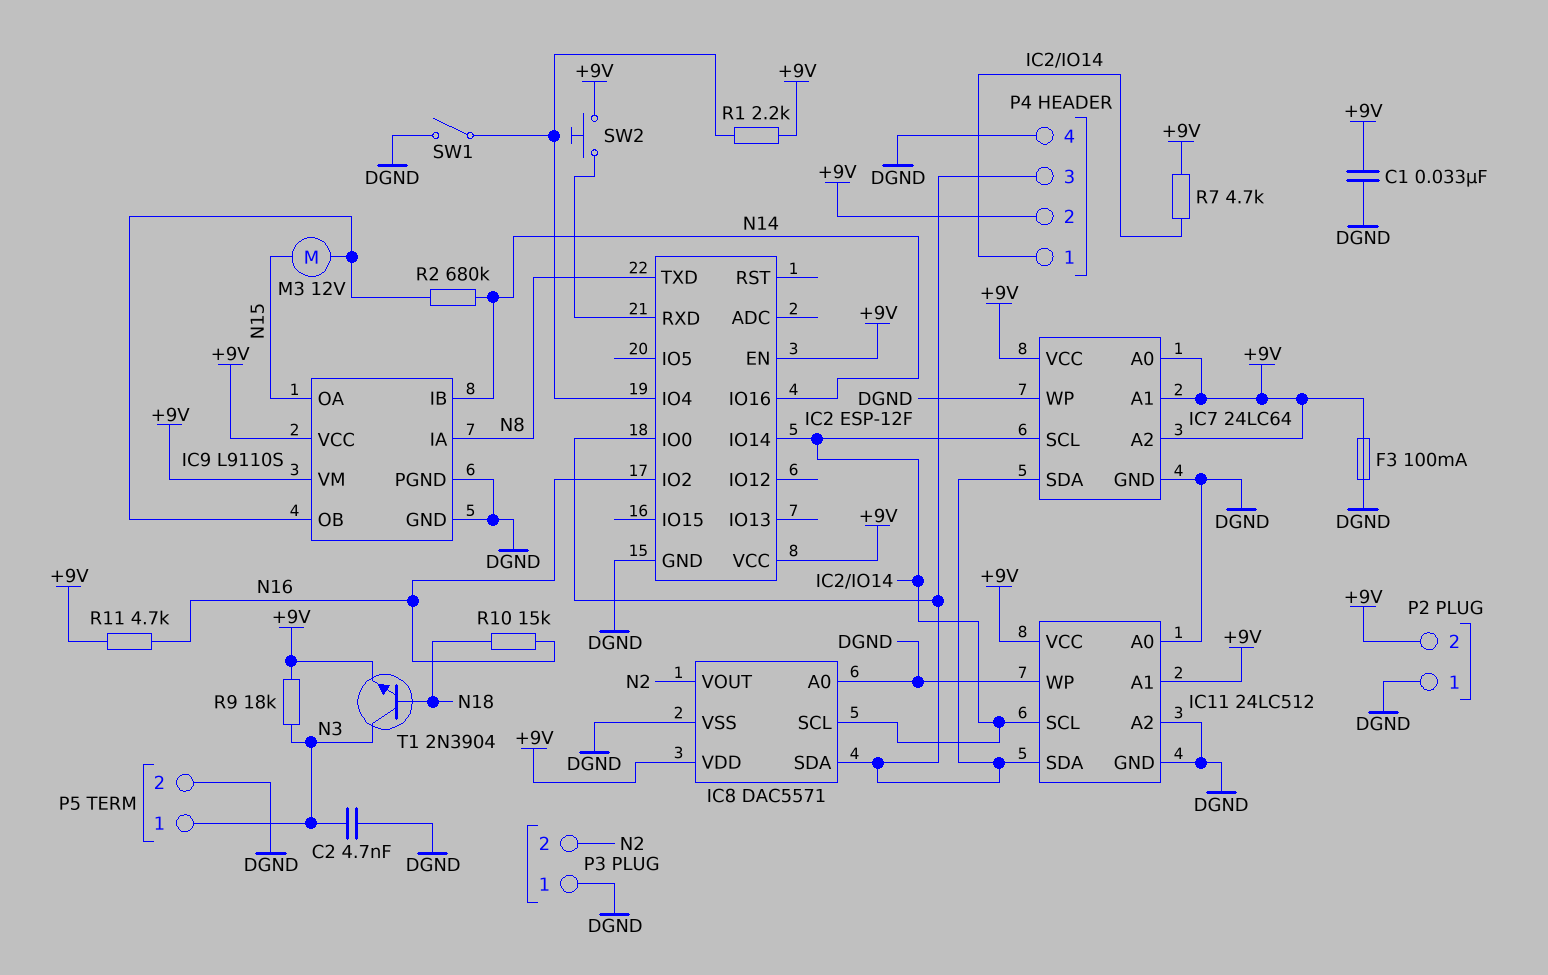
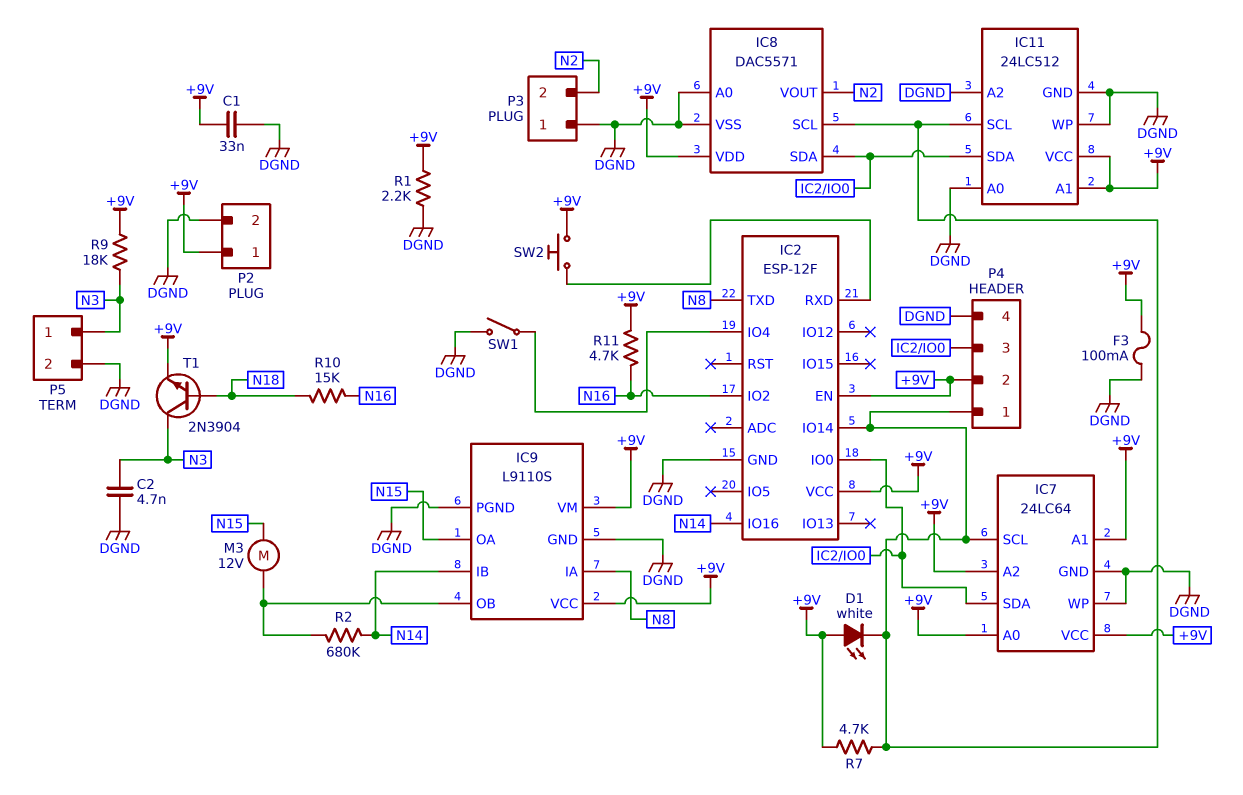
D1: none -> LED white (A +9V, K IC2/IO14)
P2 pin 1: DGND -> +9V
P2 pin 2: +9V -> DGND
R1: 2.2k (+9V, IC2/IO4) -> 2.2k (+9V, DGND)

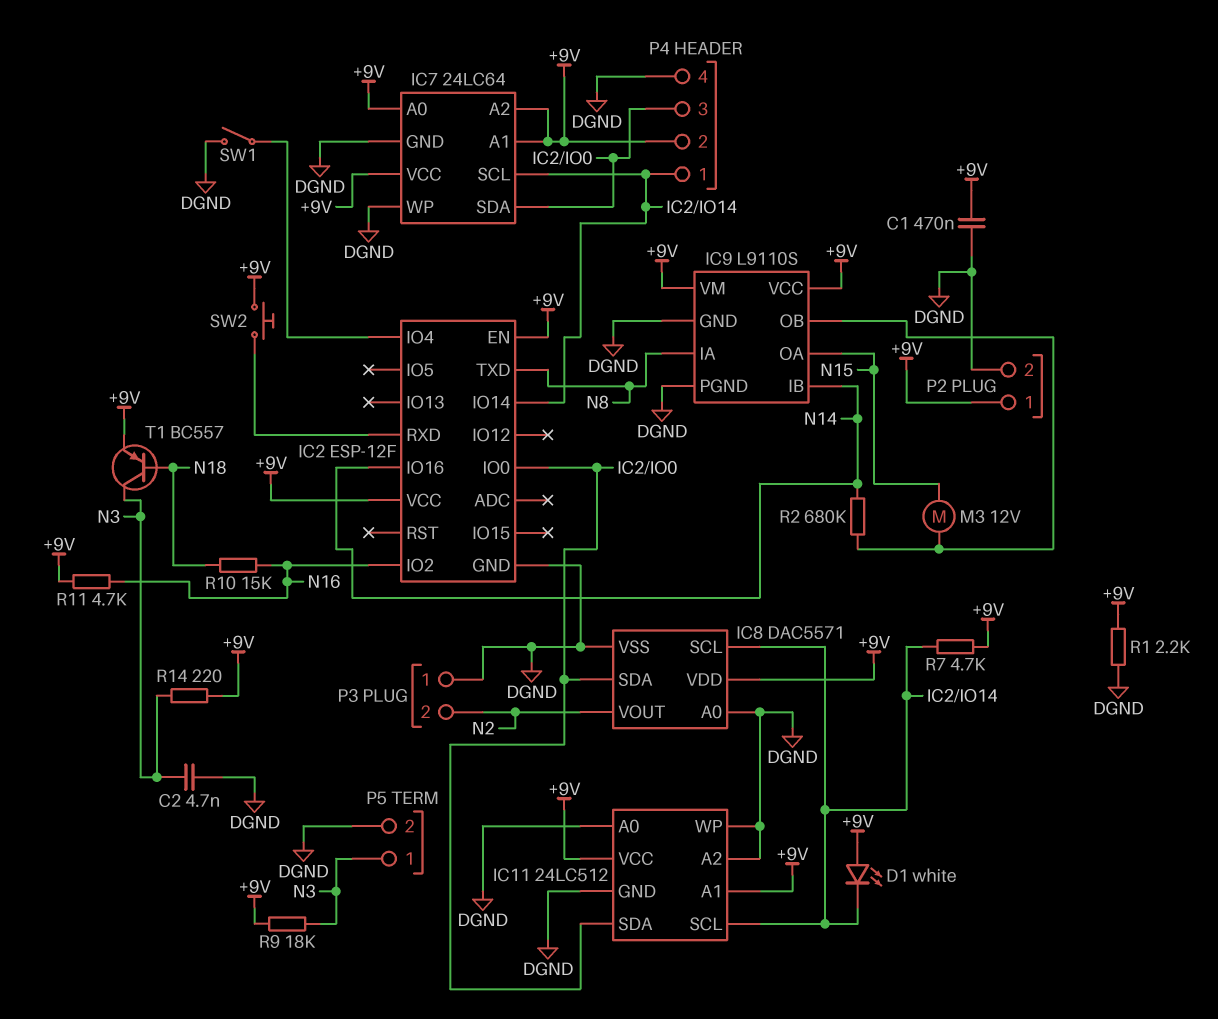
C1: 33nF (+9V, DGND) -> 470nF (+9V, DGND)
F3: 100mA (+9V, DGND) -> none
R14: none -> 220 (+9V, N3)
T1: NPN 2N3904 (B N18, C N3, E +9V) -> PNP BC557 (B N18, C N3, E +9V)

